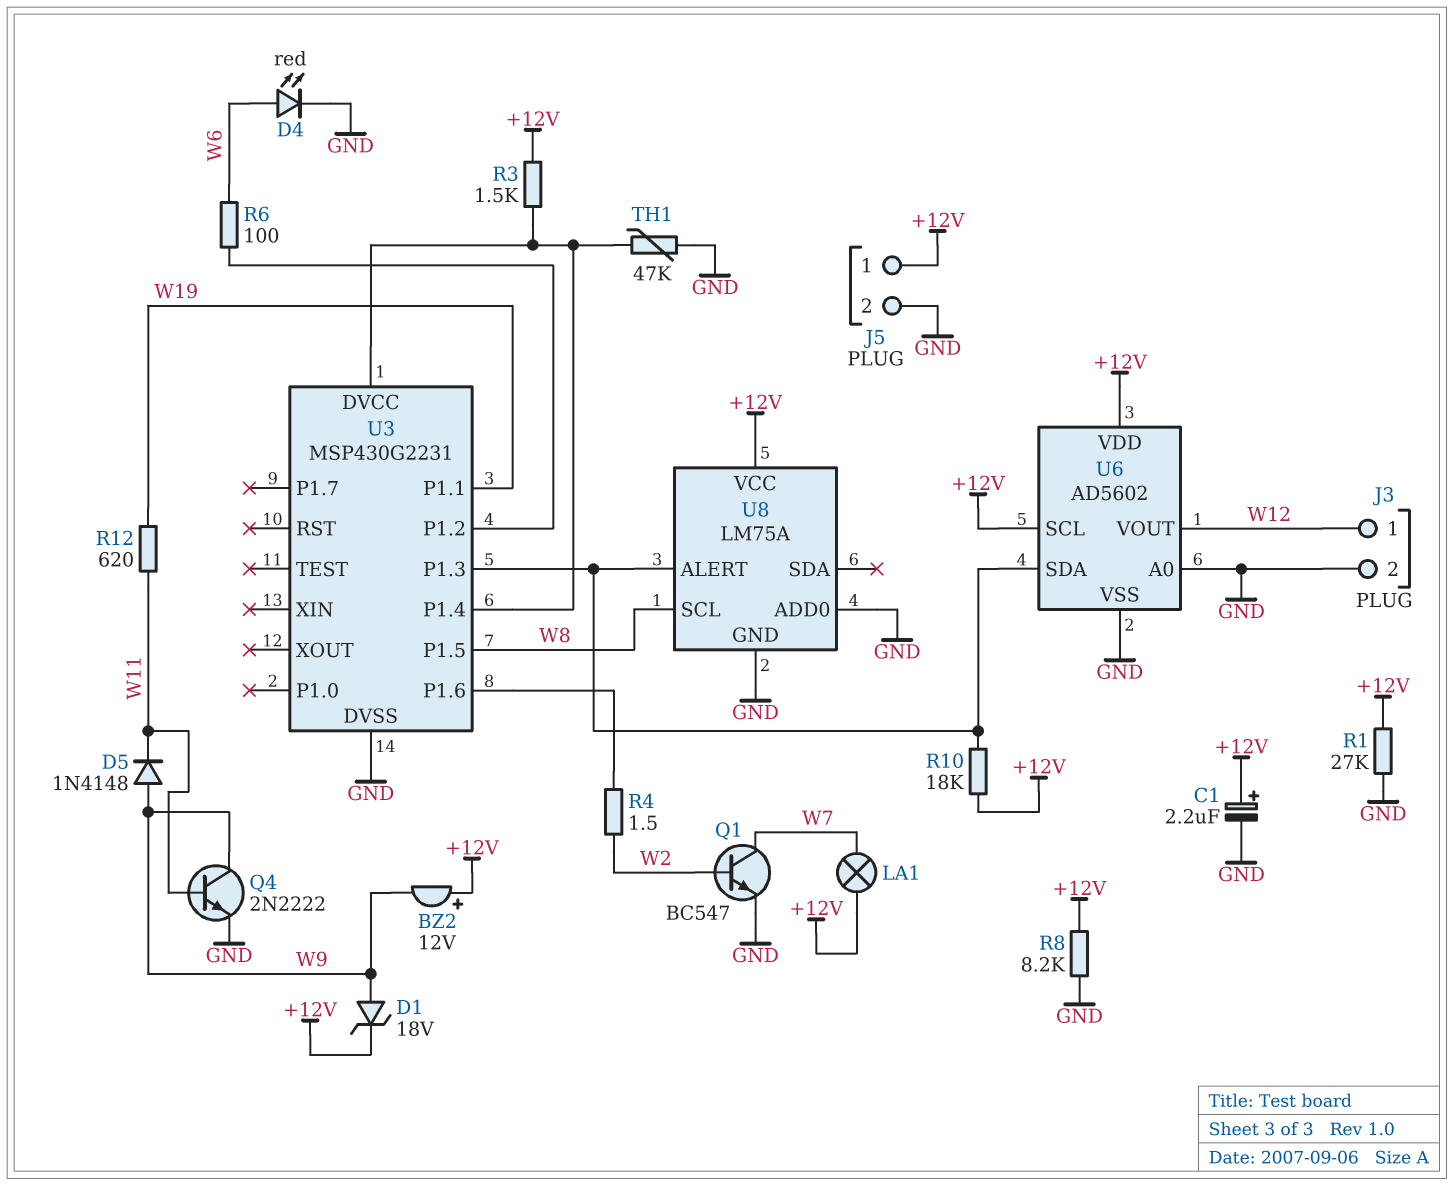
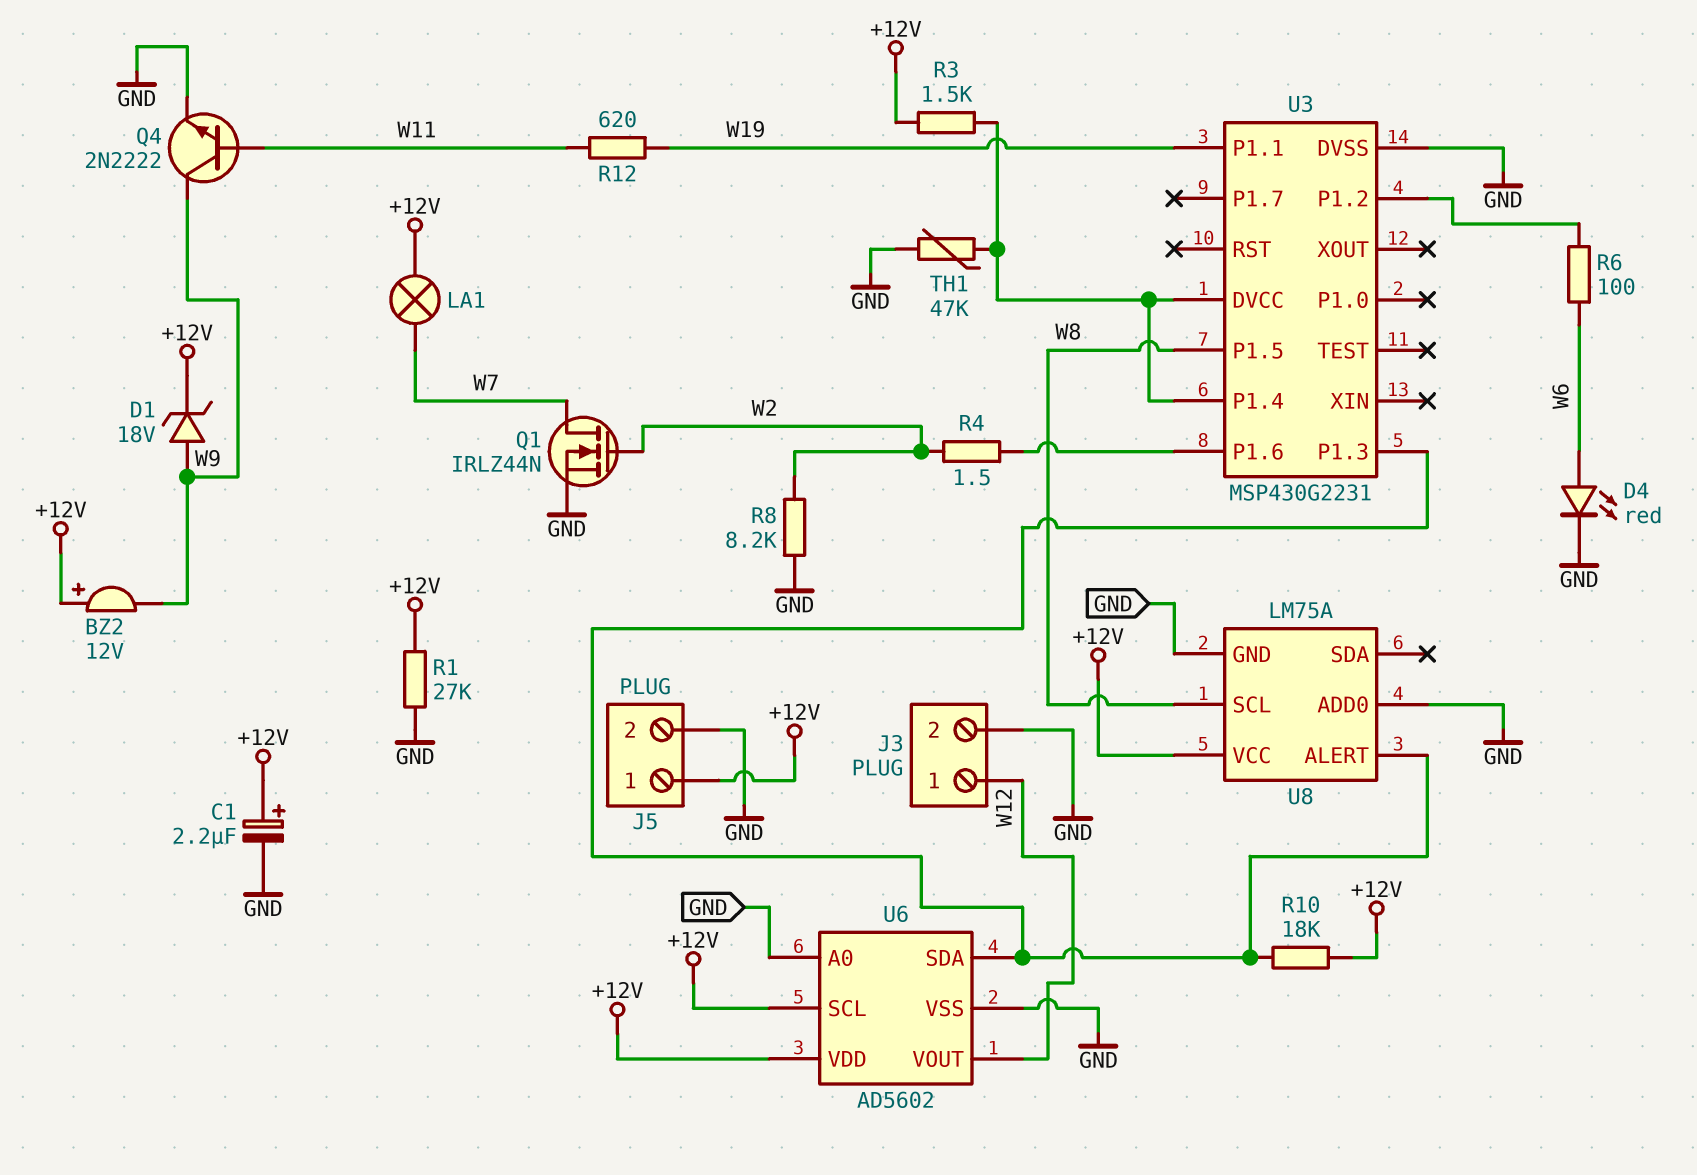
D5: diode 1N4148 (A W9, K W11) -> none
Q1: NPN BC547 (B W2, C W7, E GND) -> NMOS IRLZ44N (G W2, D W7, S GND)
R8: 8.2k (+12V, GND) -> 8.2k (GND, W2)

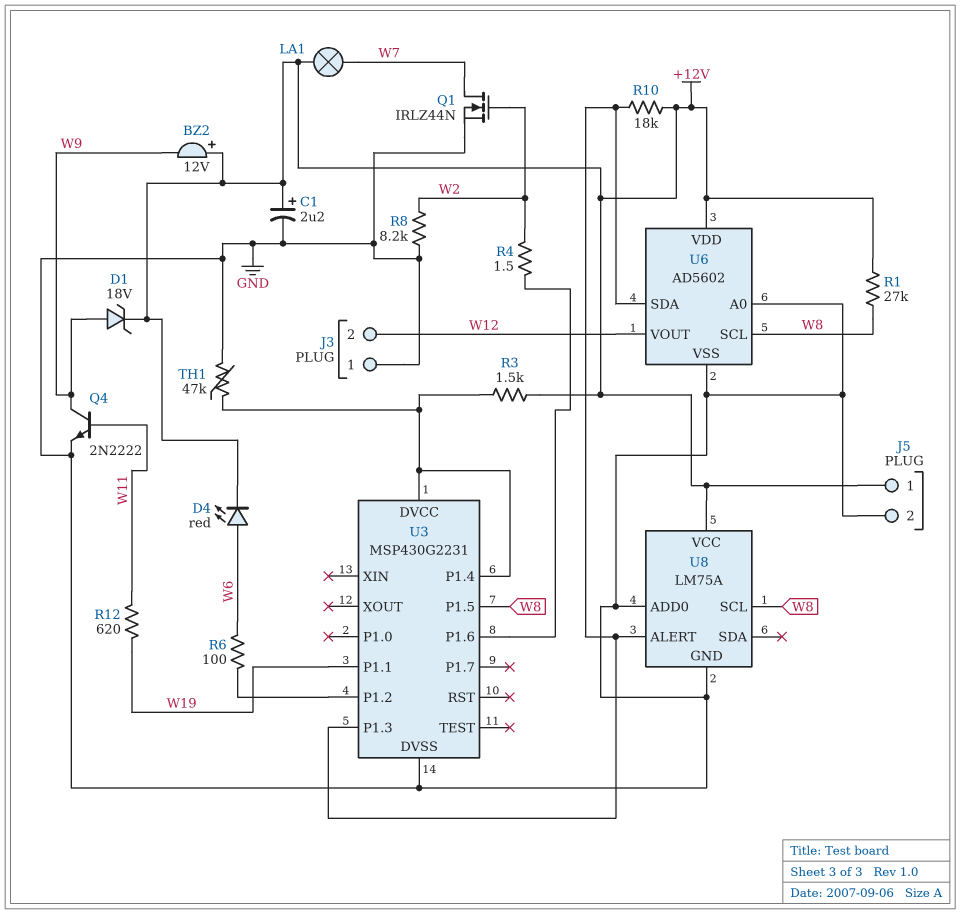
D4: LED red (A W6, K GND) -> LED red (A W6, K +12V)
J3 pin 1: W12 -> GND
J3 pin 2: GND -> W12
R1: 27k (+12V, GND) -> 27k (+12V, W8)
U6 pin SCL: +12V -> W8

